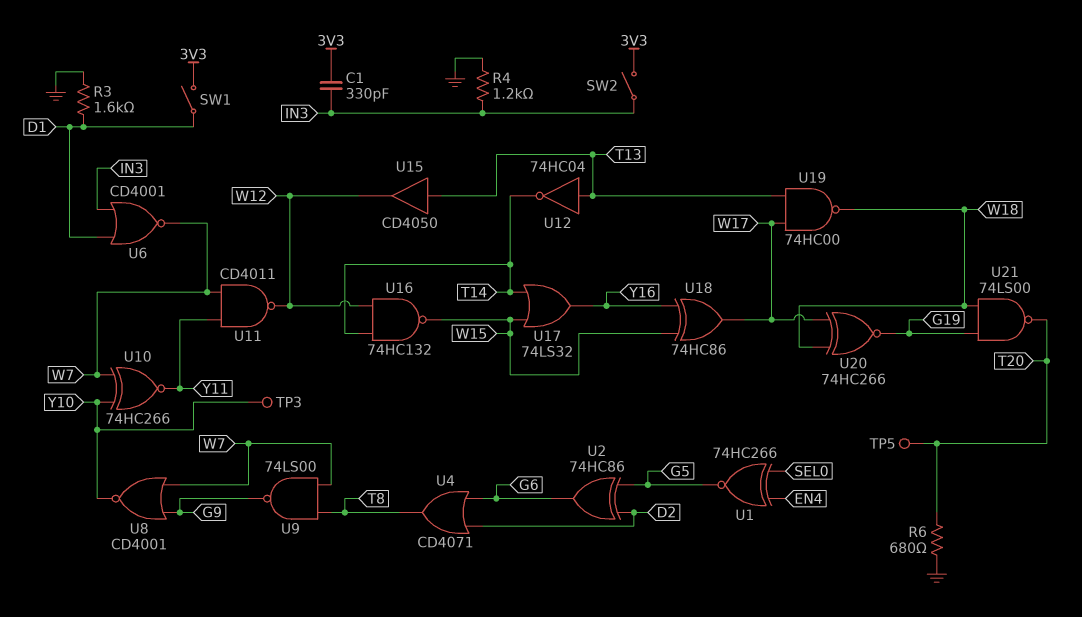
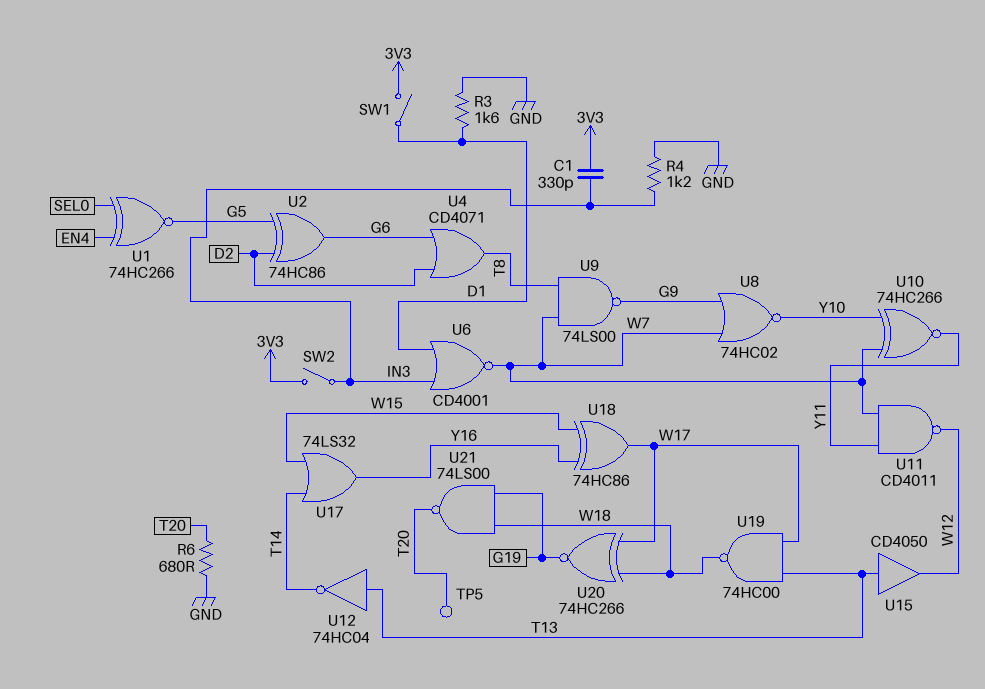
TP3: test point (Y10) -> none
U8: NOR CD4001 (in G9, in W7, out Y10) -> NOR 74HC02 (in G9, in W7, out Y10)
U16: NAND 74HC132 (in T14, in W12, out W15) -> none

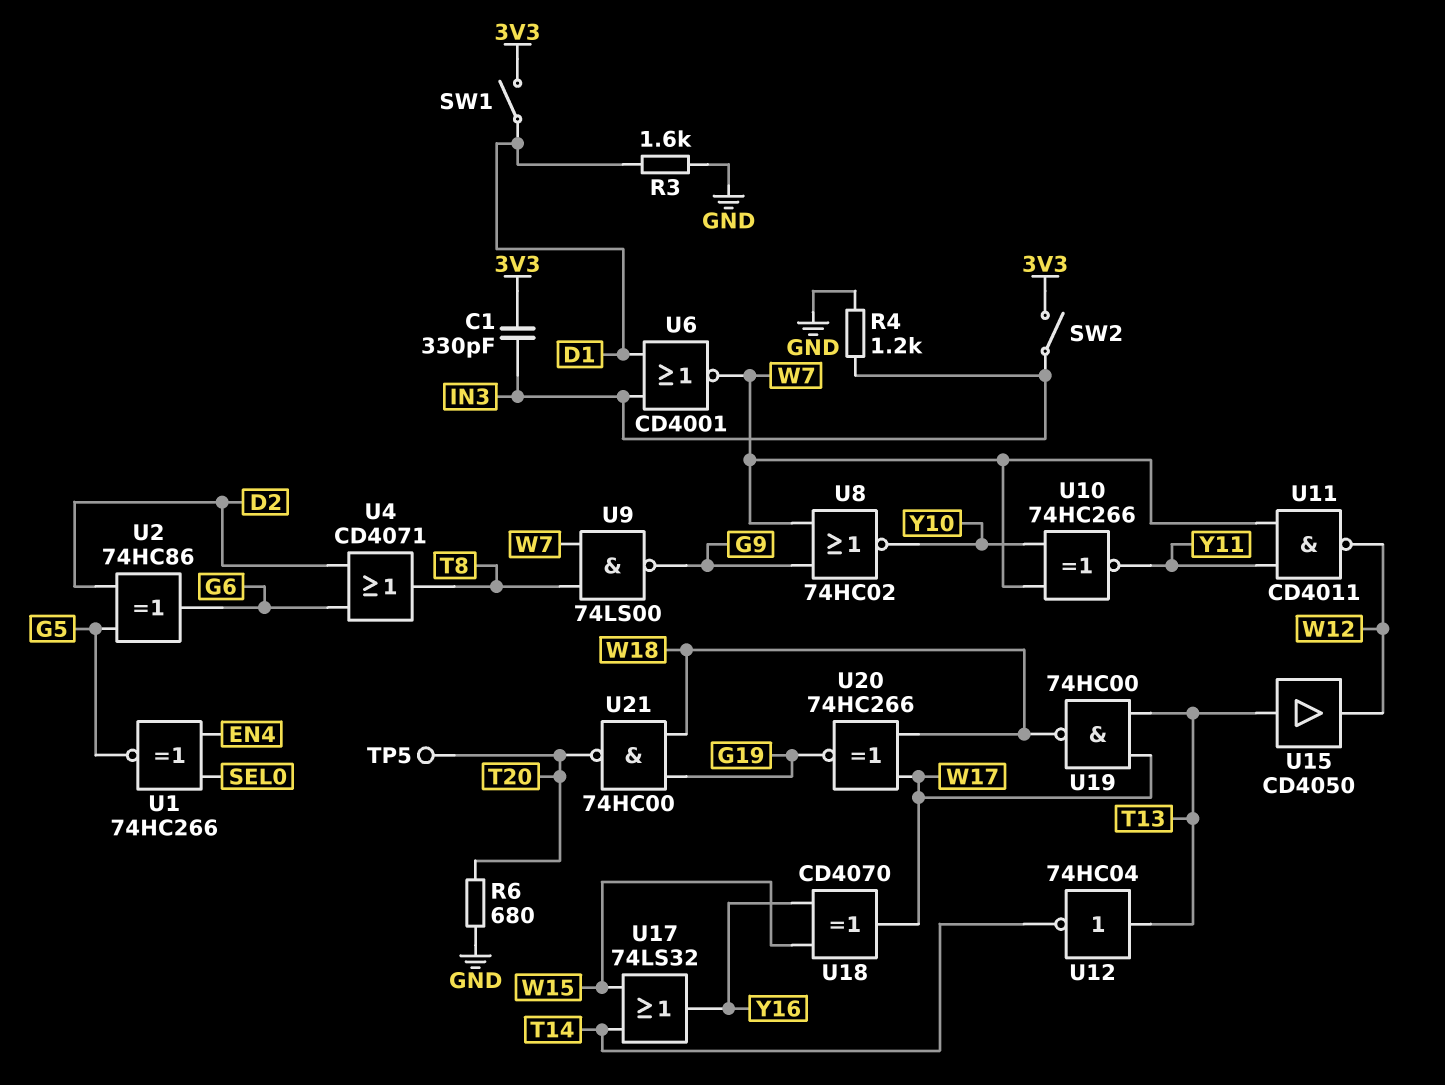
U18: XOR 74HC86 (in W15, in Y16, out W17) -> XOR CD4070 (in W15, in Y16, out W17)
U21: NAND 74LS00 (in G19, in W18, out T20) -> NAND 74HC00 (in G19, in W18, out T20)

